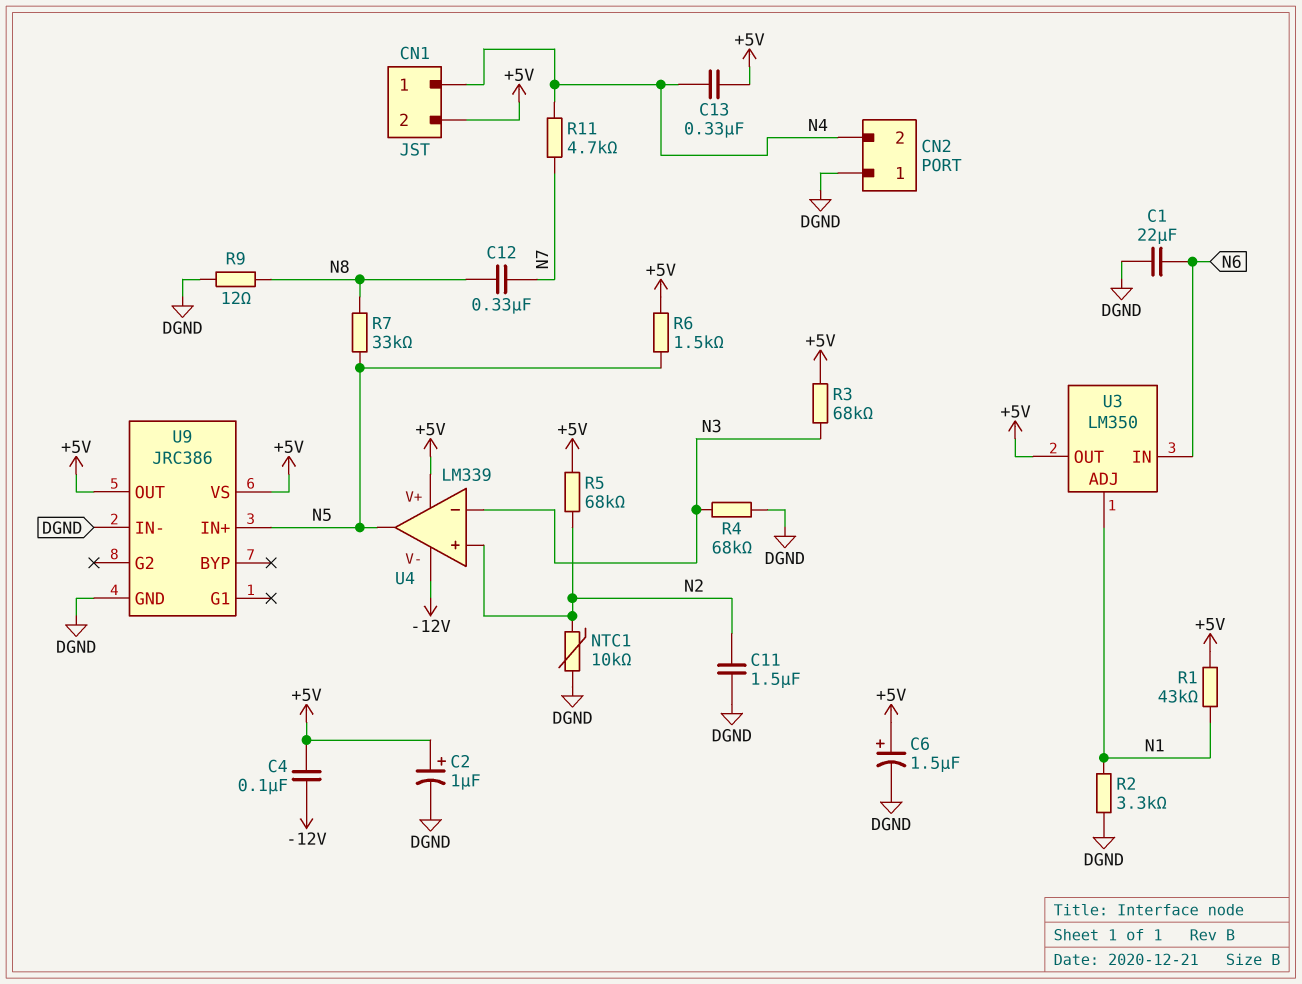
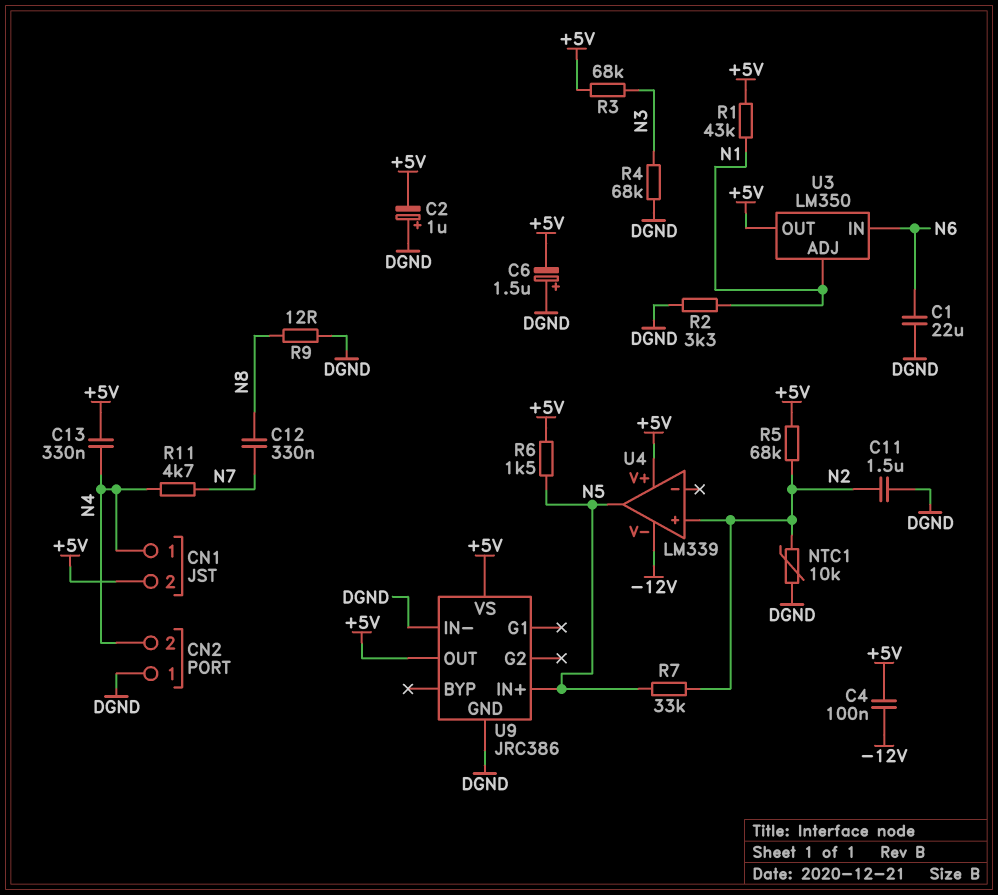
C2: 1uF (plus +5V, minus DGND) -> 1uF (plus DGND, minus +5V)
C6: 1.5uF (plus +5V, minus DGND) -> 1.5uF (plus DGND, minus +5V)
R7: 33k (N5, N8) -> 33k (N2, N5)
U4 pin in-: N3 -> none

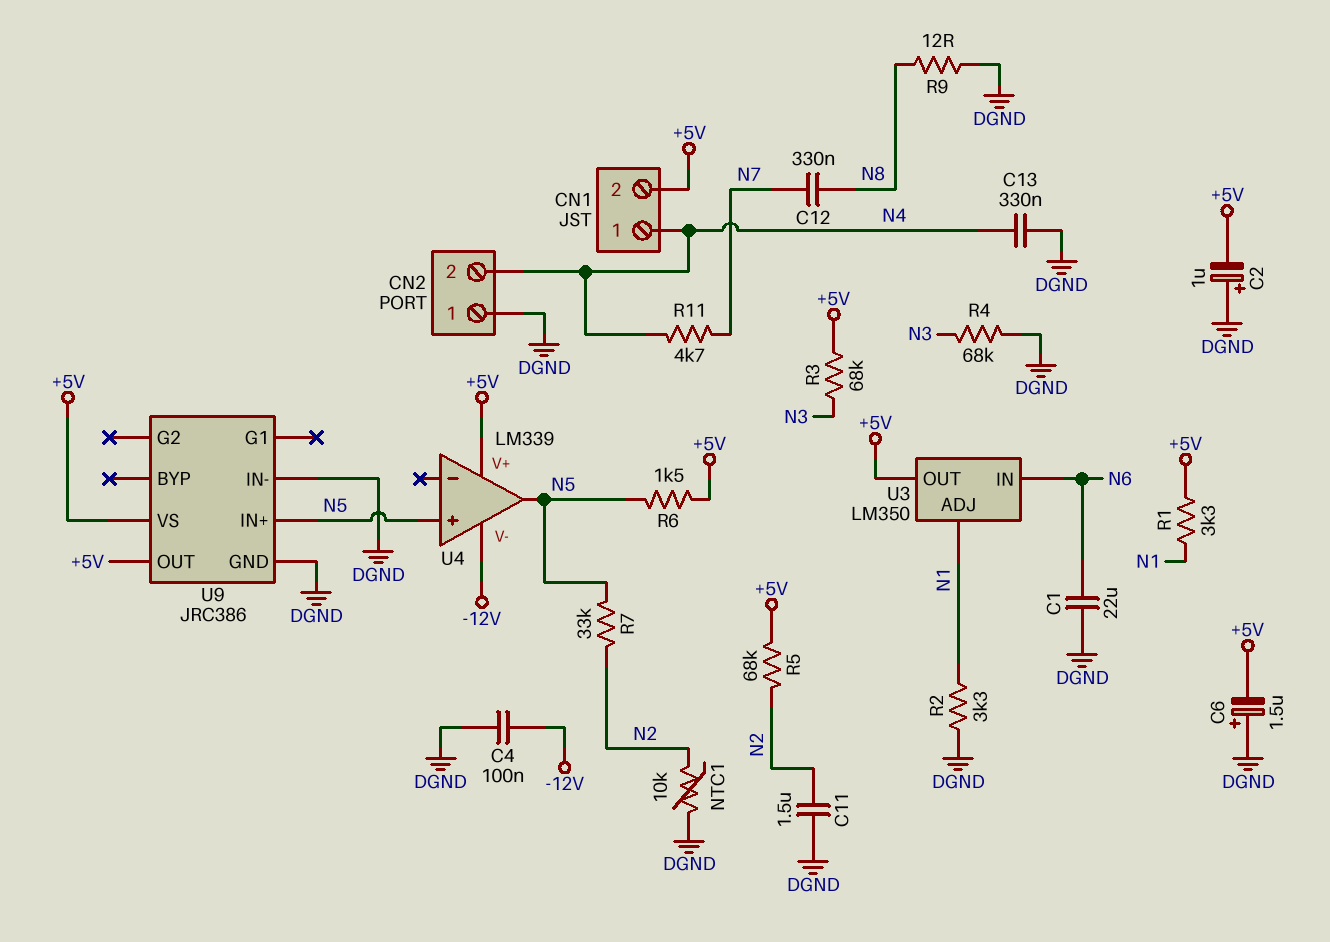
C4: 100nF (+5V, -12V) -> 100nF (-12V, DGND)
C13: 330nF (+5V, N4) -> 330nF (DGND, N4)
R1: 43k (+5V, N1) -> 3.3k (+5V, N1)
U4 pin in+: N2 -> N5

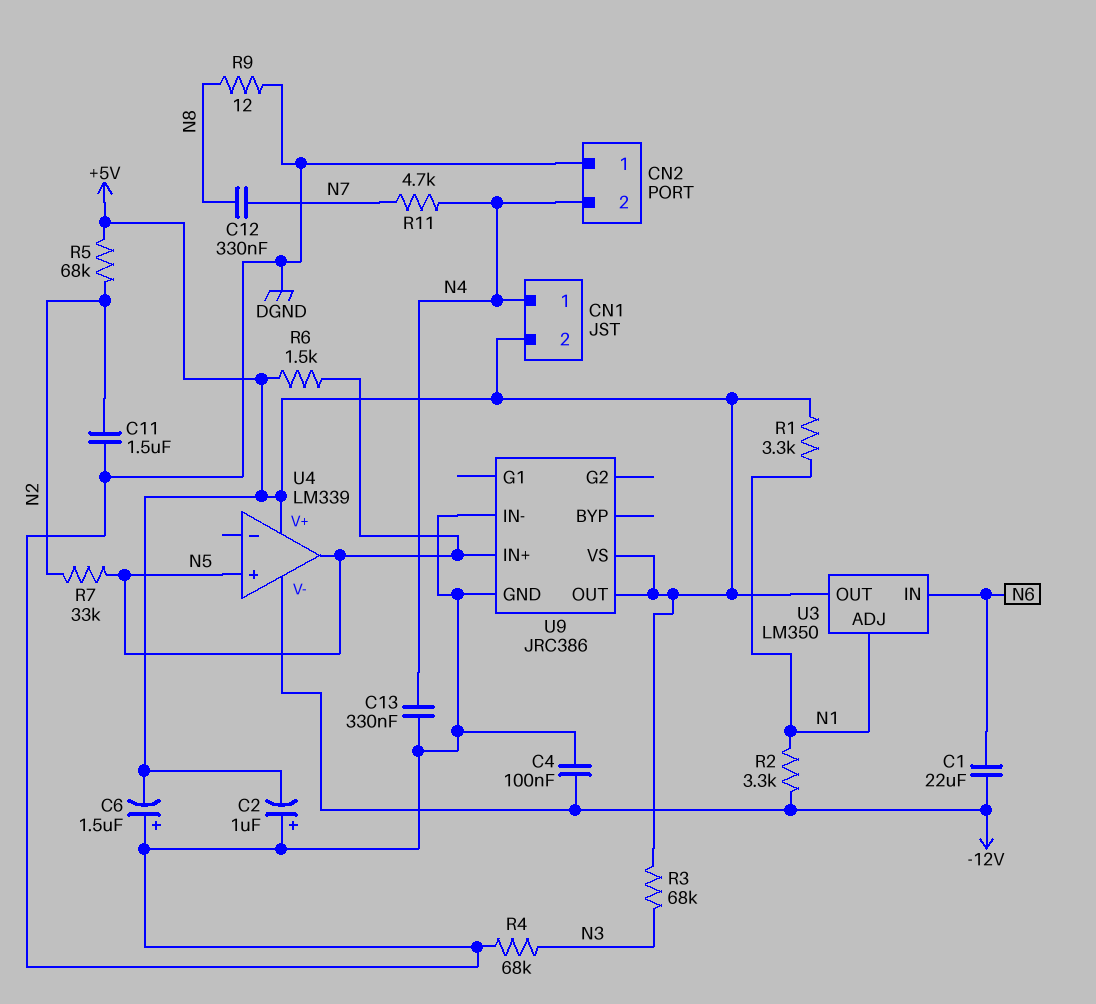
C1: 22uF (DGND, N6) -> 22uF (-12V, N6)
NTC1: 10k (DGND, N2) -> none
R2: 3.3k (DGND, N1) -> 3.3k (-12V, N1)

